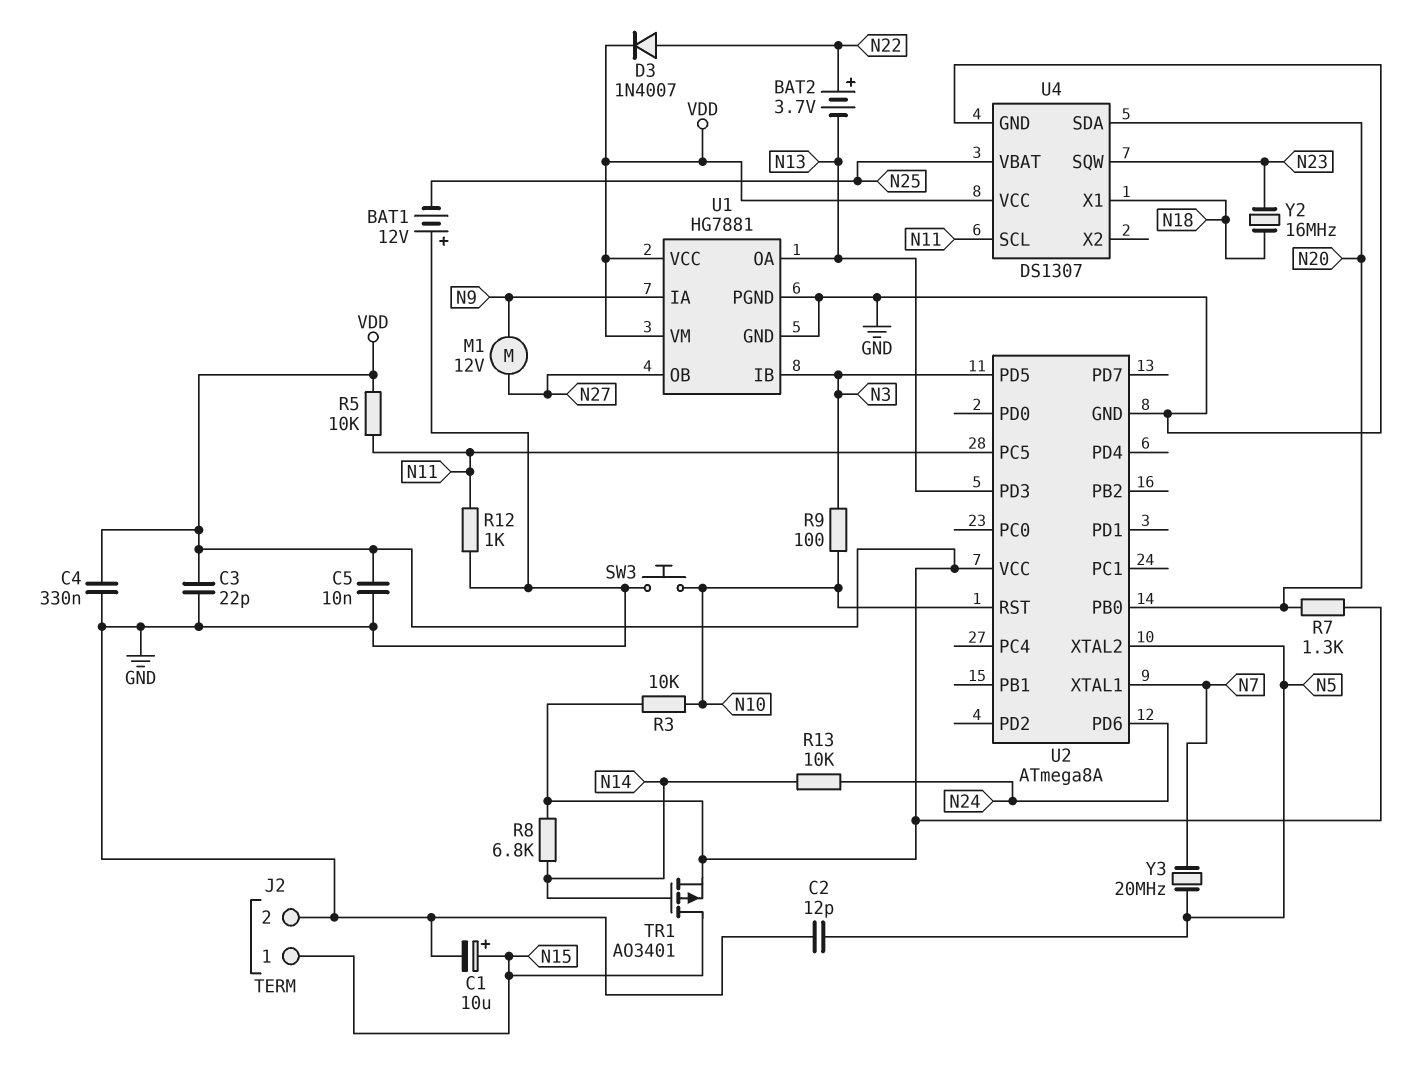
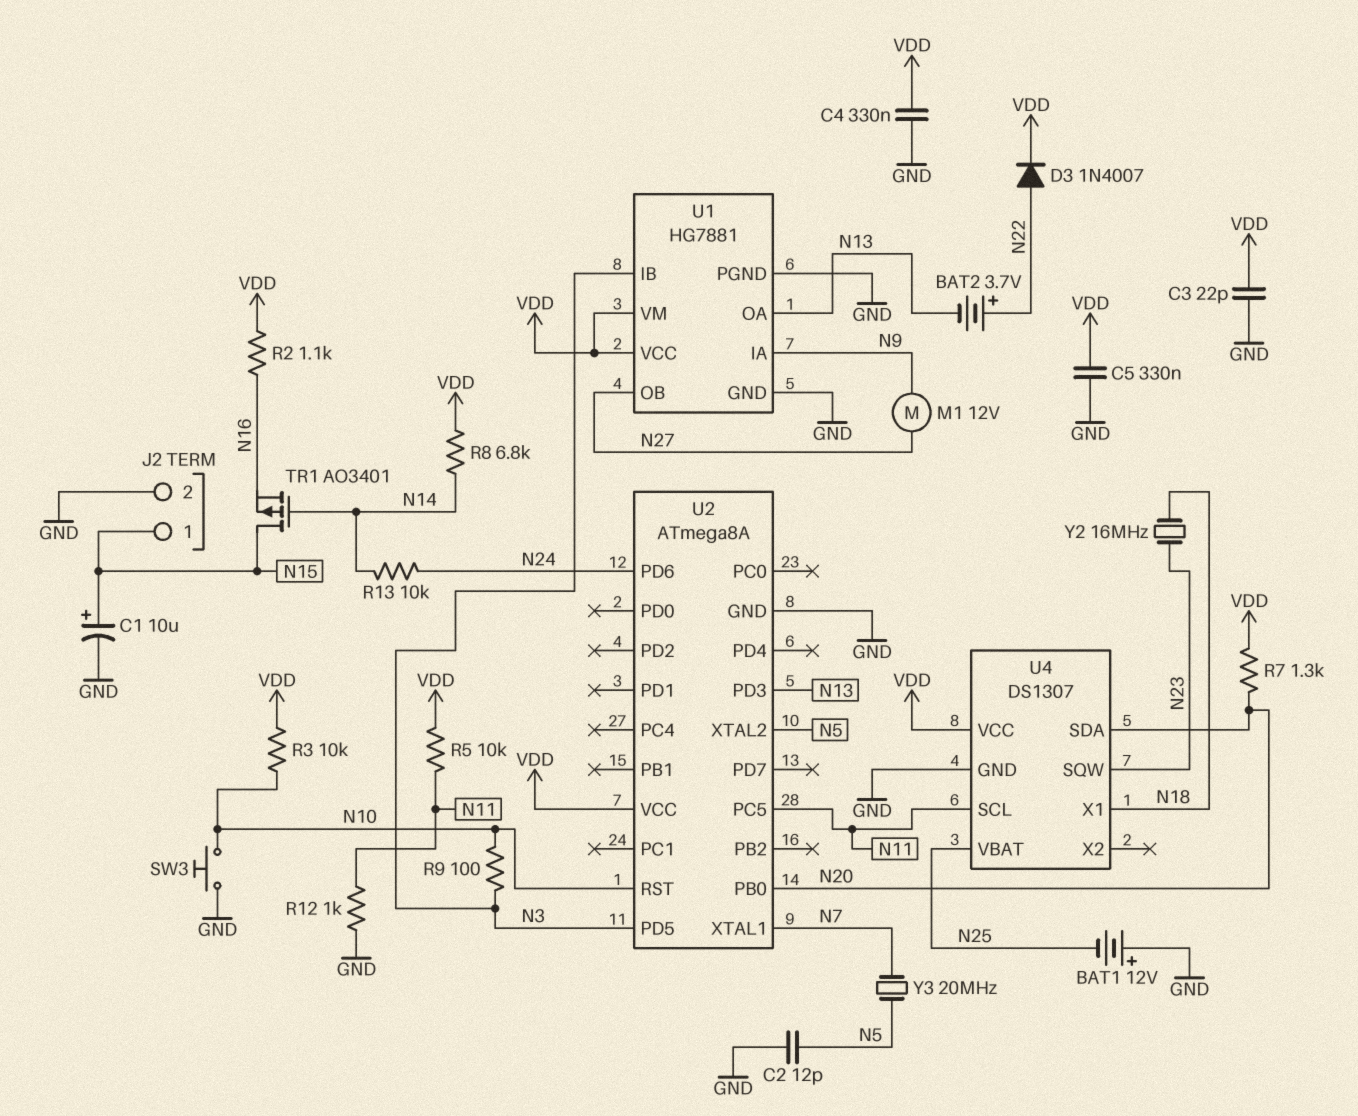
C5: 10nF (GND, VDD) -> 330nF (GND, VDD)
R2: none -> 1.1k (N16, VDD)
TR1: PMOS AO3401 (G N14, D N15, S VDD) -> PMOS AO3401 (G N14, D N15, S N16)

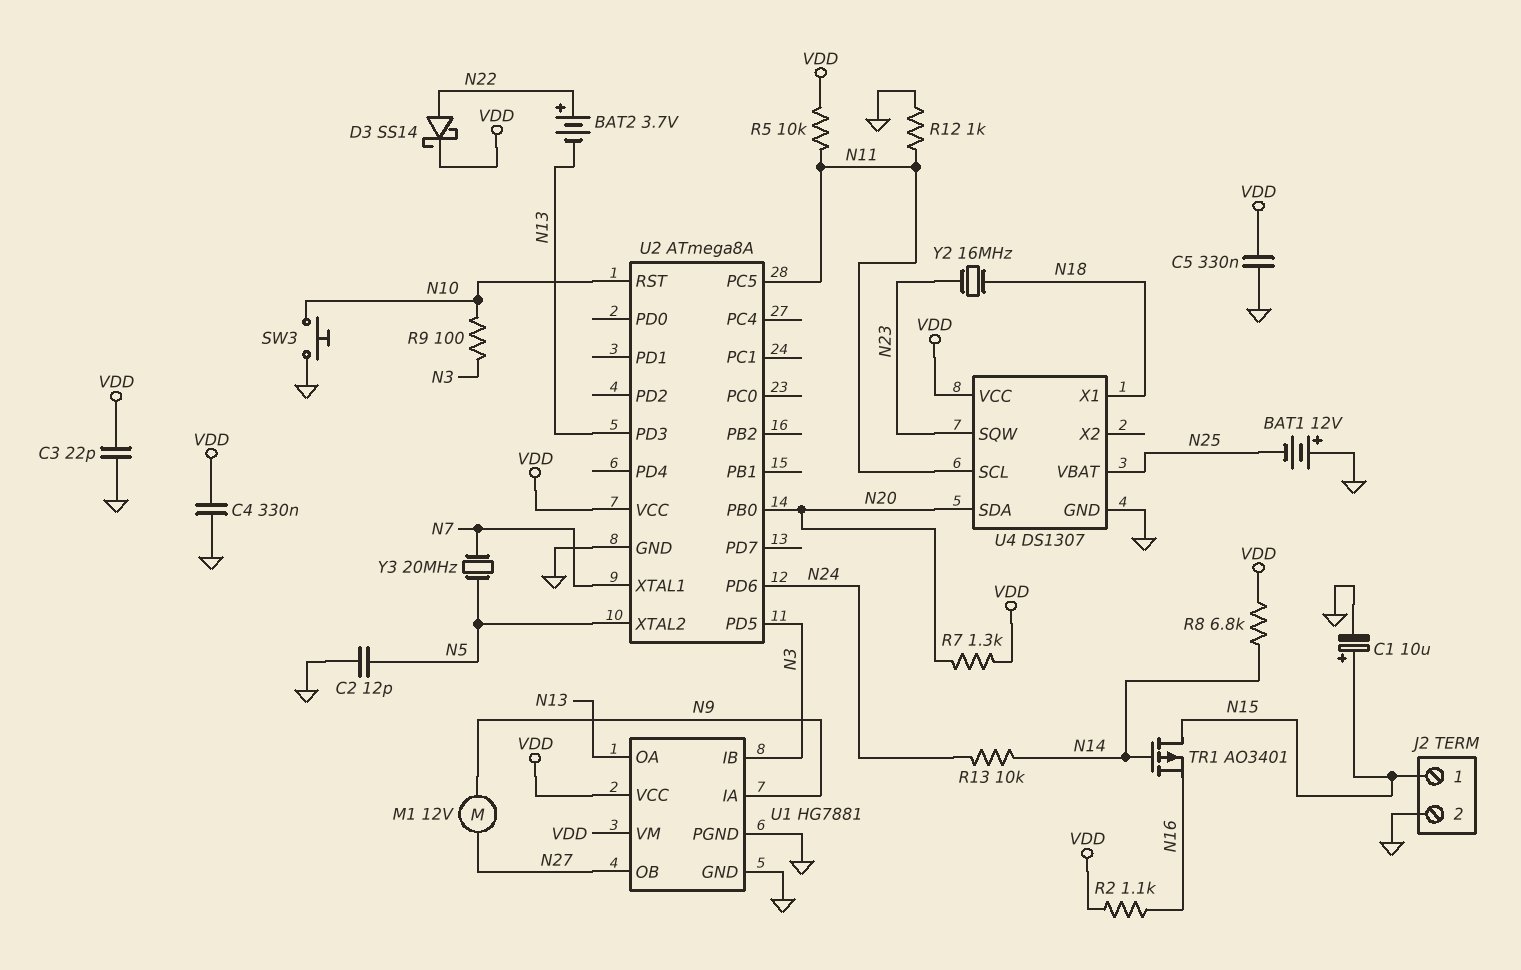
D3: diode 1N4007 (A N22, K VDD) -> schottky SS14 (A N22, K VDD)
R3: 10k (N10, VDD) -> none

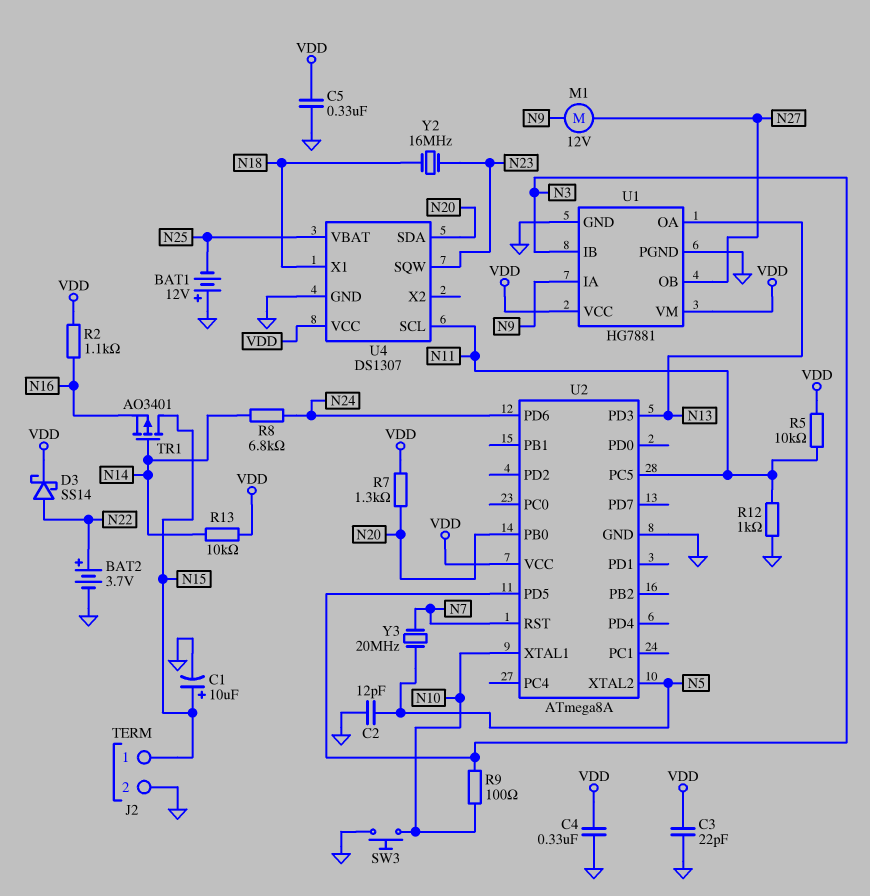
BAT2: 3.7V (plus N22, minus N13) -> 3.7V (plus N22, minus GND)
R8: 6.8k (N14, VDD) -> 6.8k (N14, N24)
R13: 10k (N14, N24) -> 10k (N14, VDD)
U2 pin RST: N10 -> N7
U2 pin XTAL1: N7 -> N10

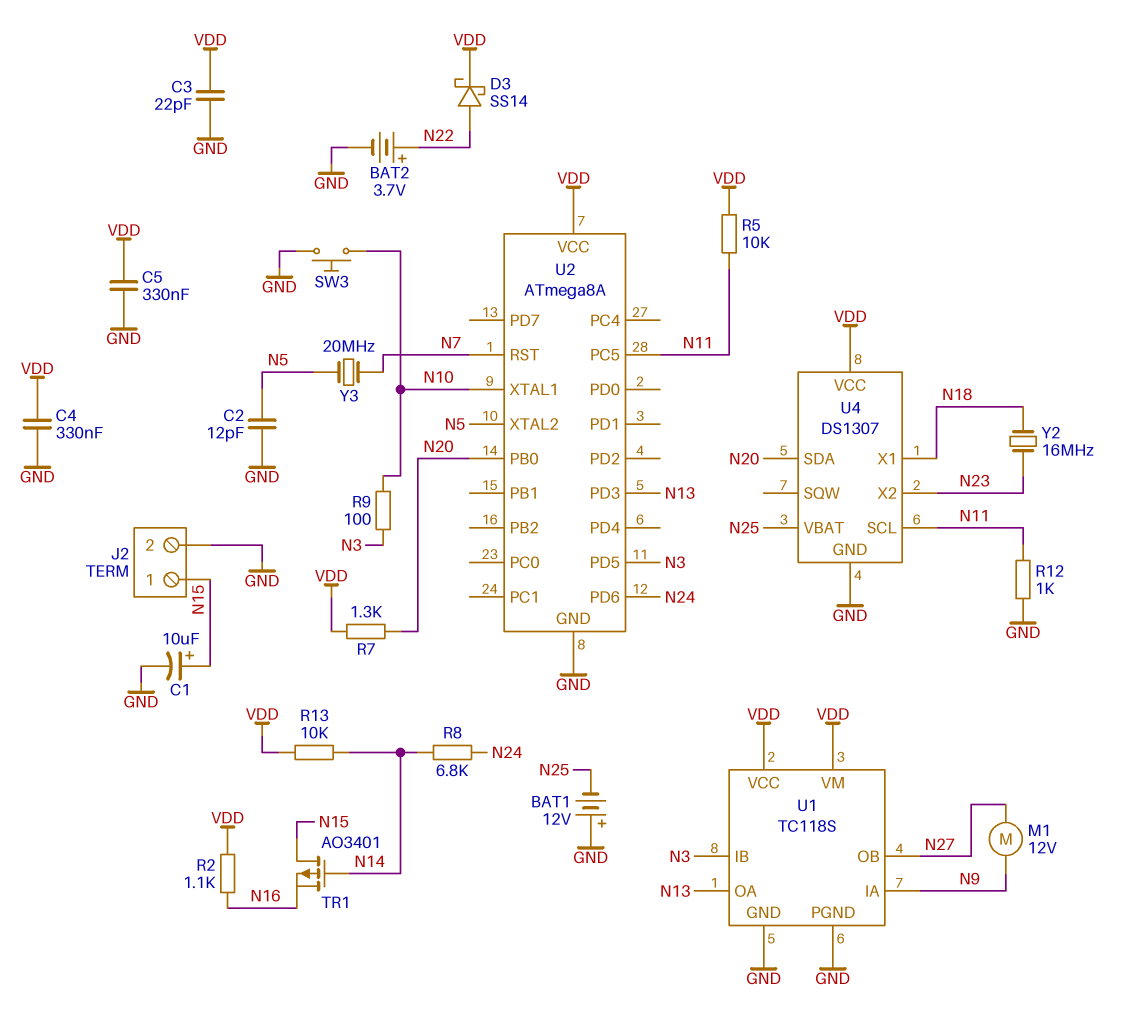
U1: HG7881 -> TC118S
U4 pin SQW: N23 -> none
U4 pin X2: none -> N23

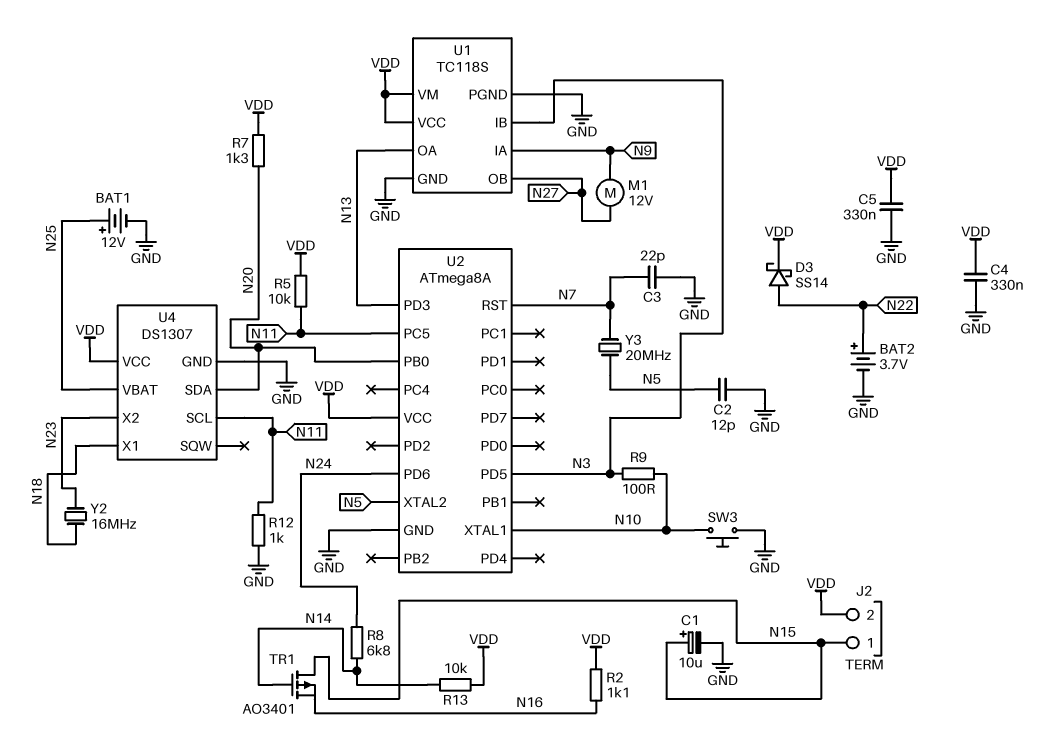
BAT1: 12V (plus GND, minus N25) -> 12V (plus N25, minus GND)
C3: 22pF (GND, VDD) -> 22pF (GND, N7)
J2 pin 2: GND -> VDD

